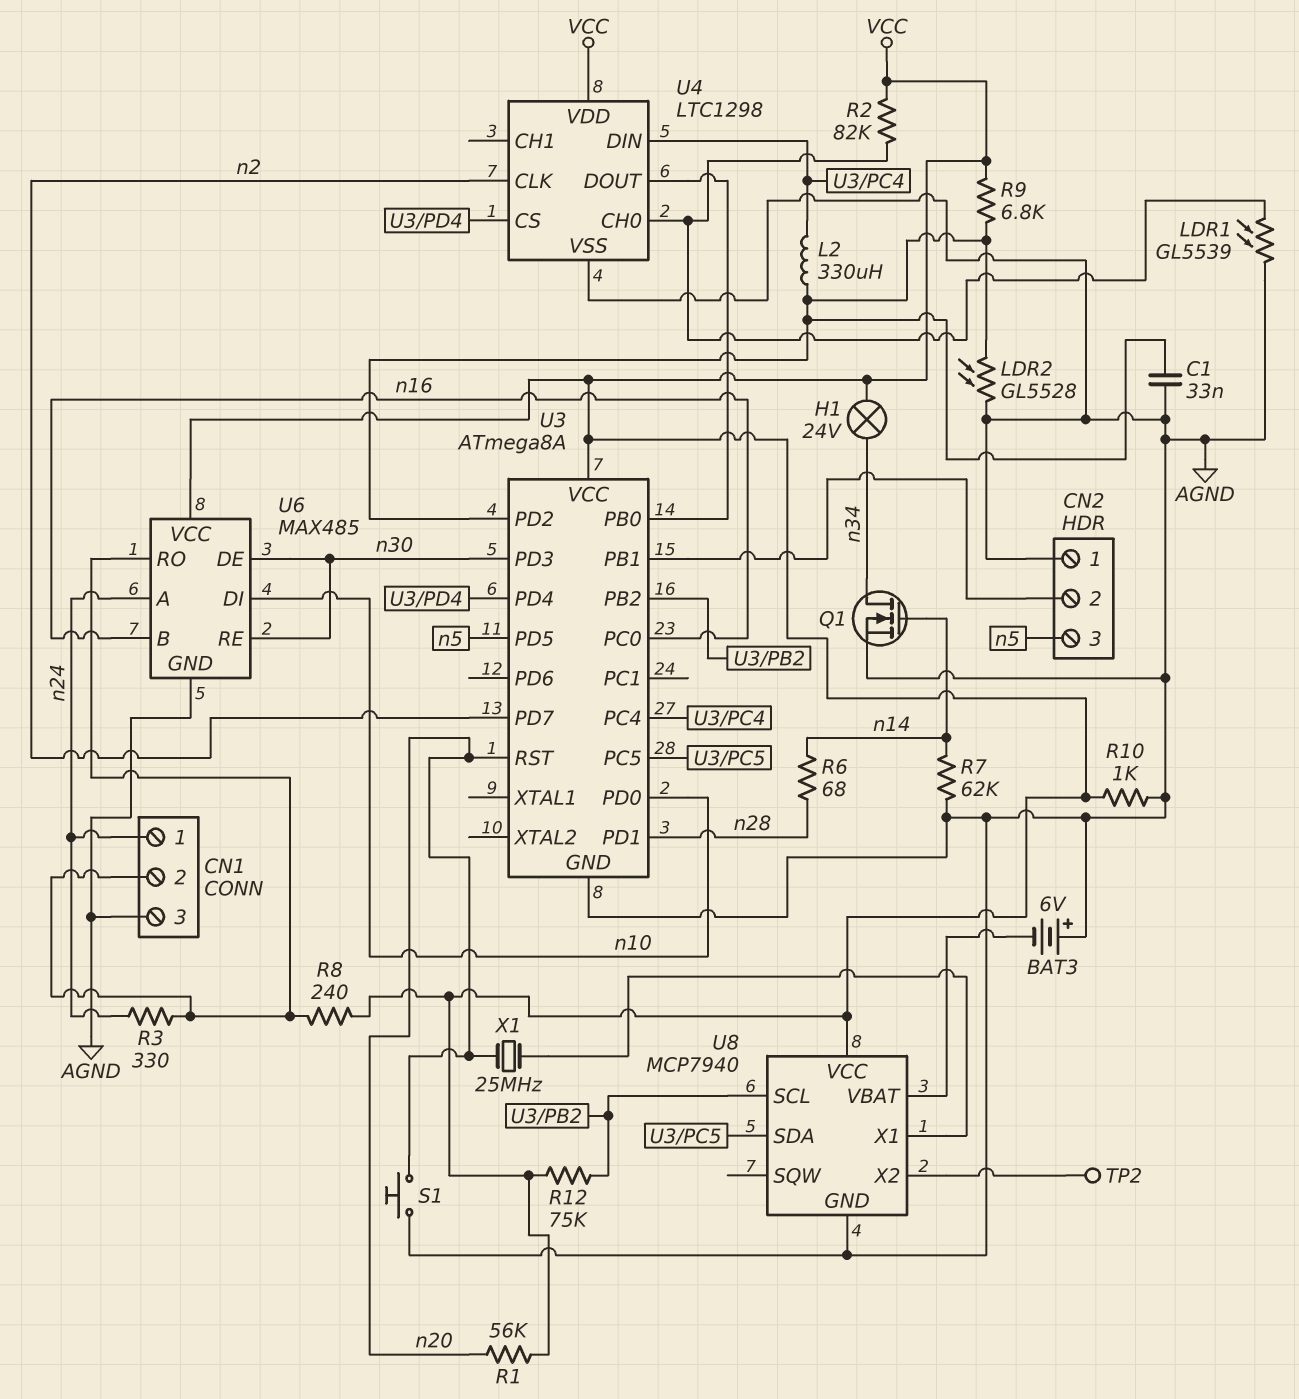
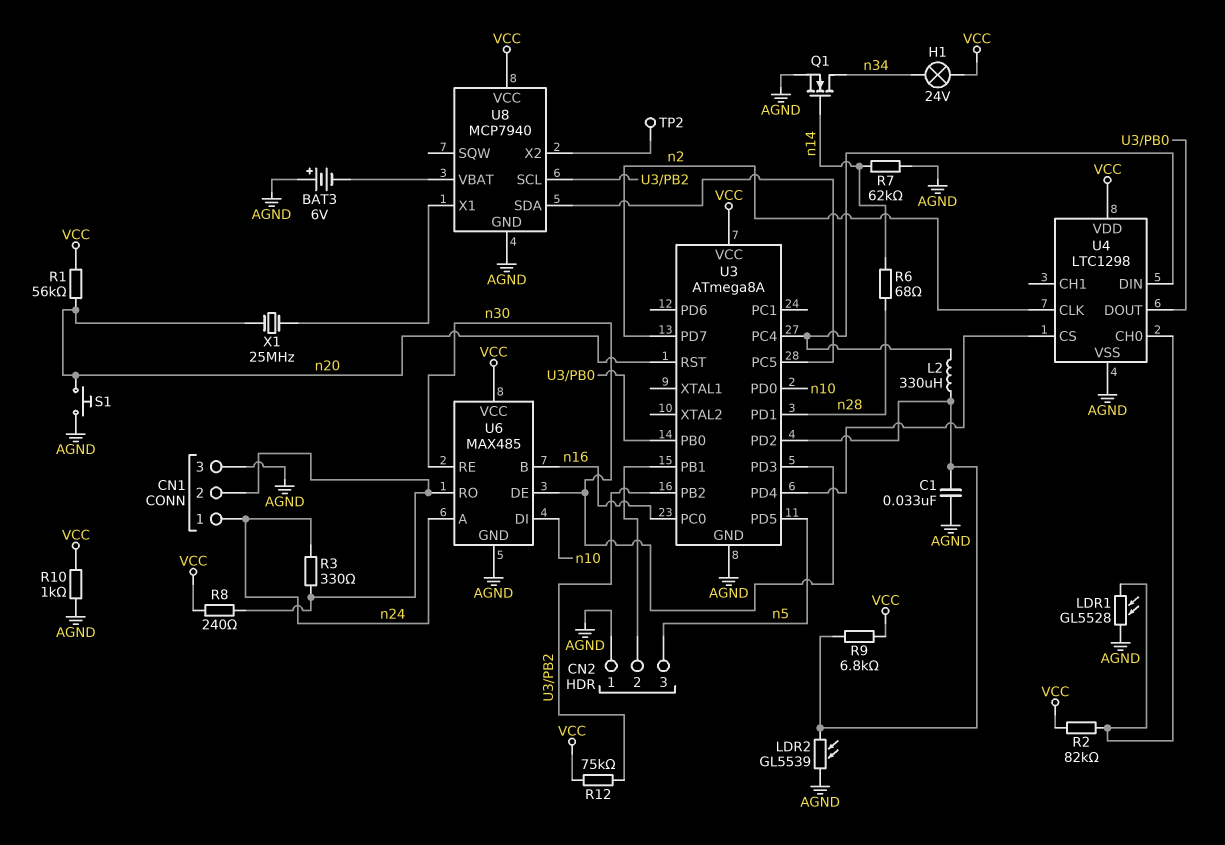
LDR1: GL5539 (AGND, U4/CH0) -> GL5528 (AGND, U4/CH0)
LDR2: GL5528 (AGND, U3/PD2) -> GL5539 (AGND, U3/PD2)

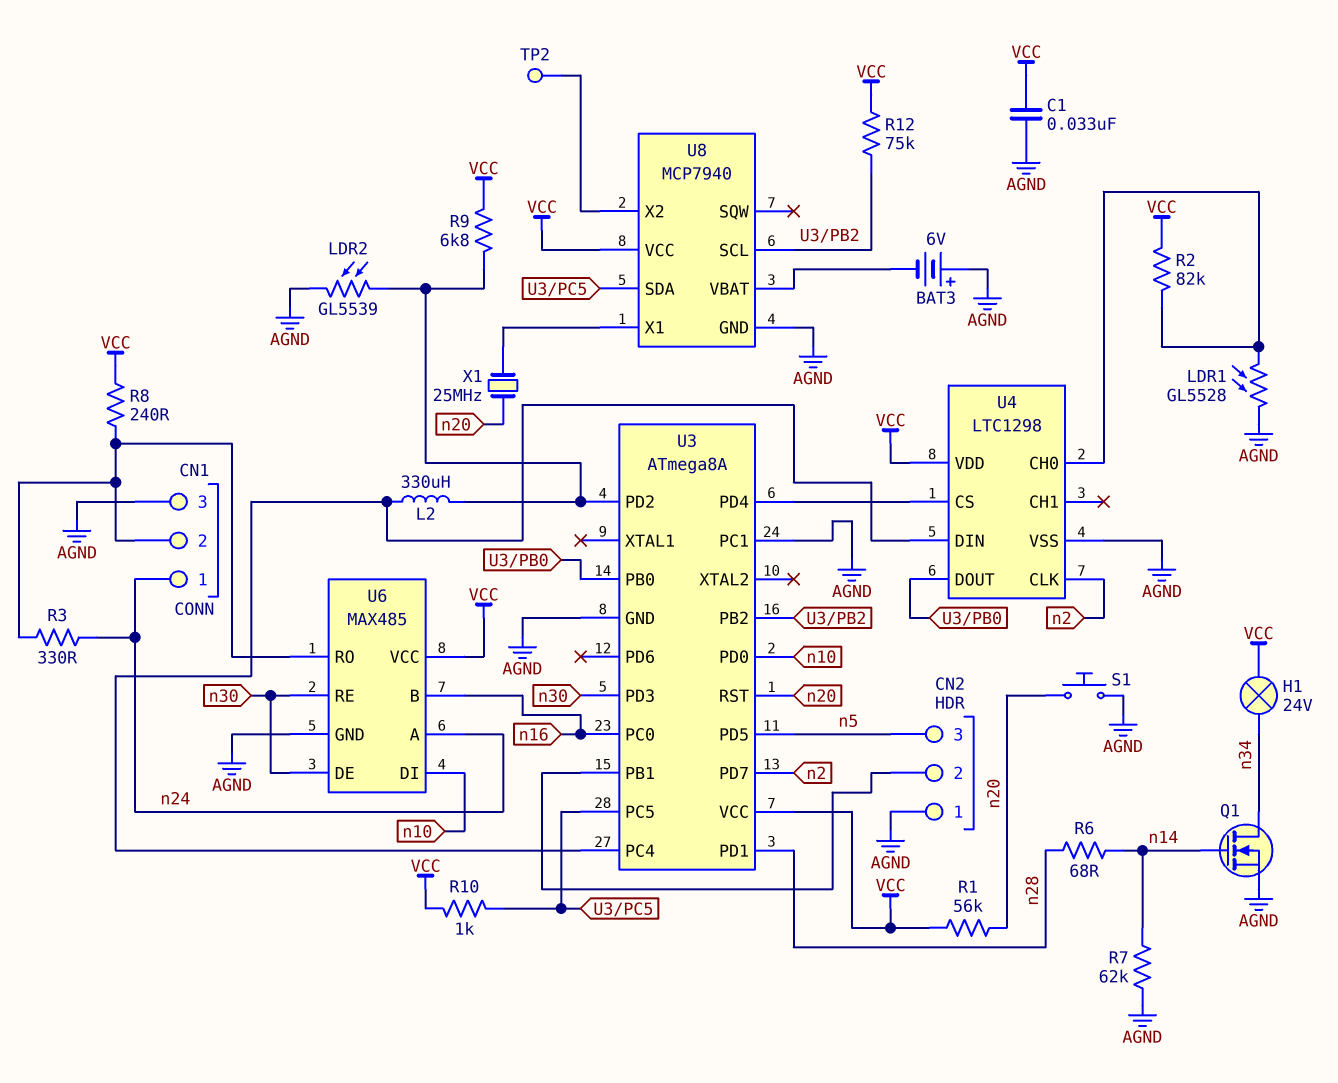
C1: 33nF (AGND, U3/PD2) -> 33nF (AGND, VCC)
R10: 1k (AGND, VCC) -> 1k (U3/PC5, VCC)
U3 pin PC1: none -> AGND

